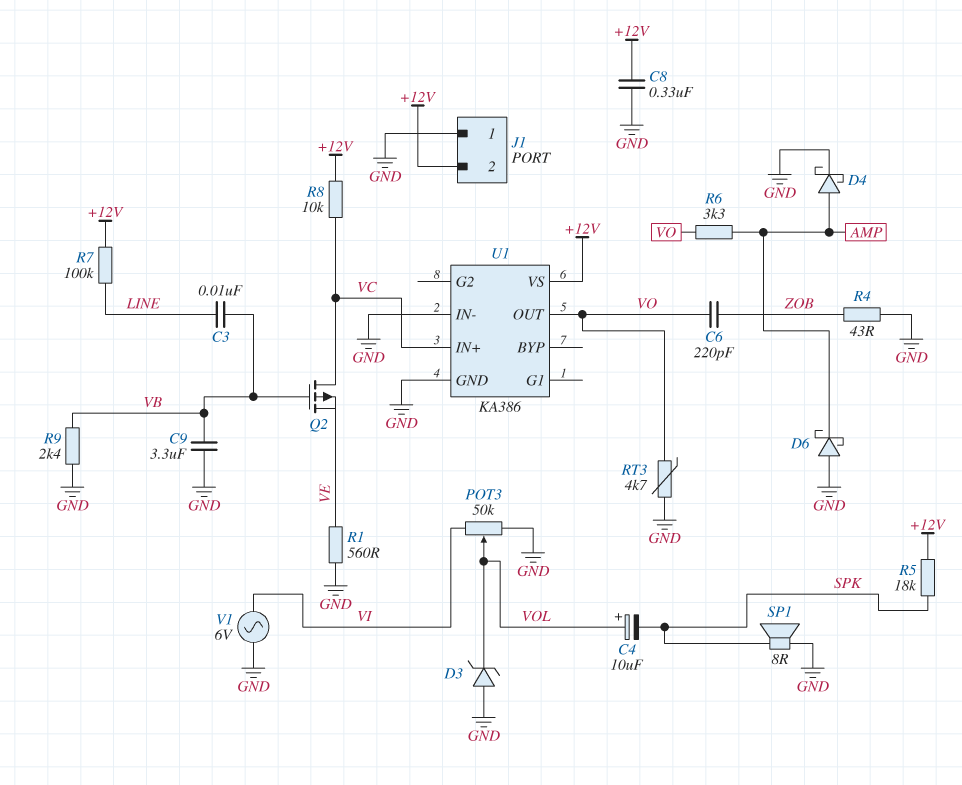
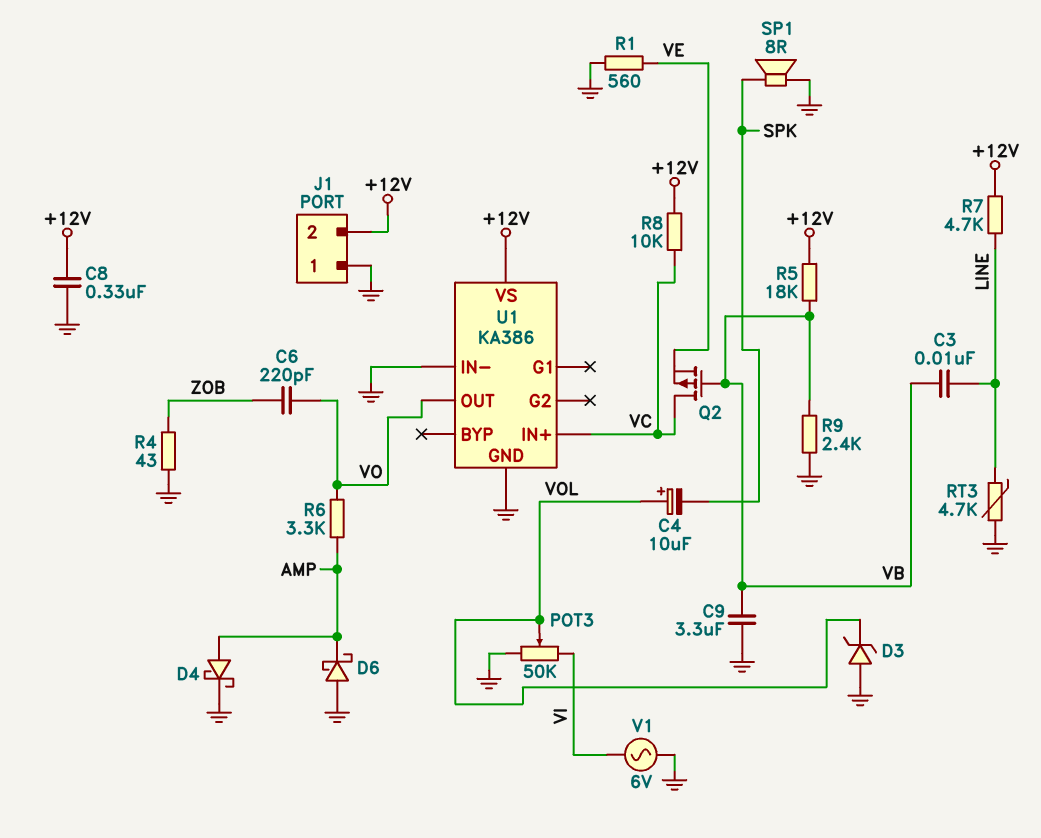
R5: 18k (+12V, SPK) -> 18k (+12V, VB)
R7: 100k (+12V, LINE) -> 4.7k (+12V, LINE)
RT3: 4.7k (GND, VO) -> 4.7k (GND, LINE)

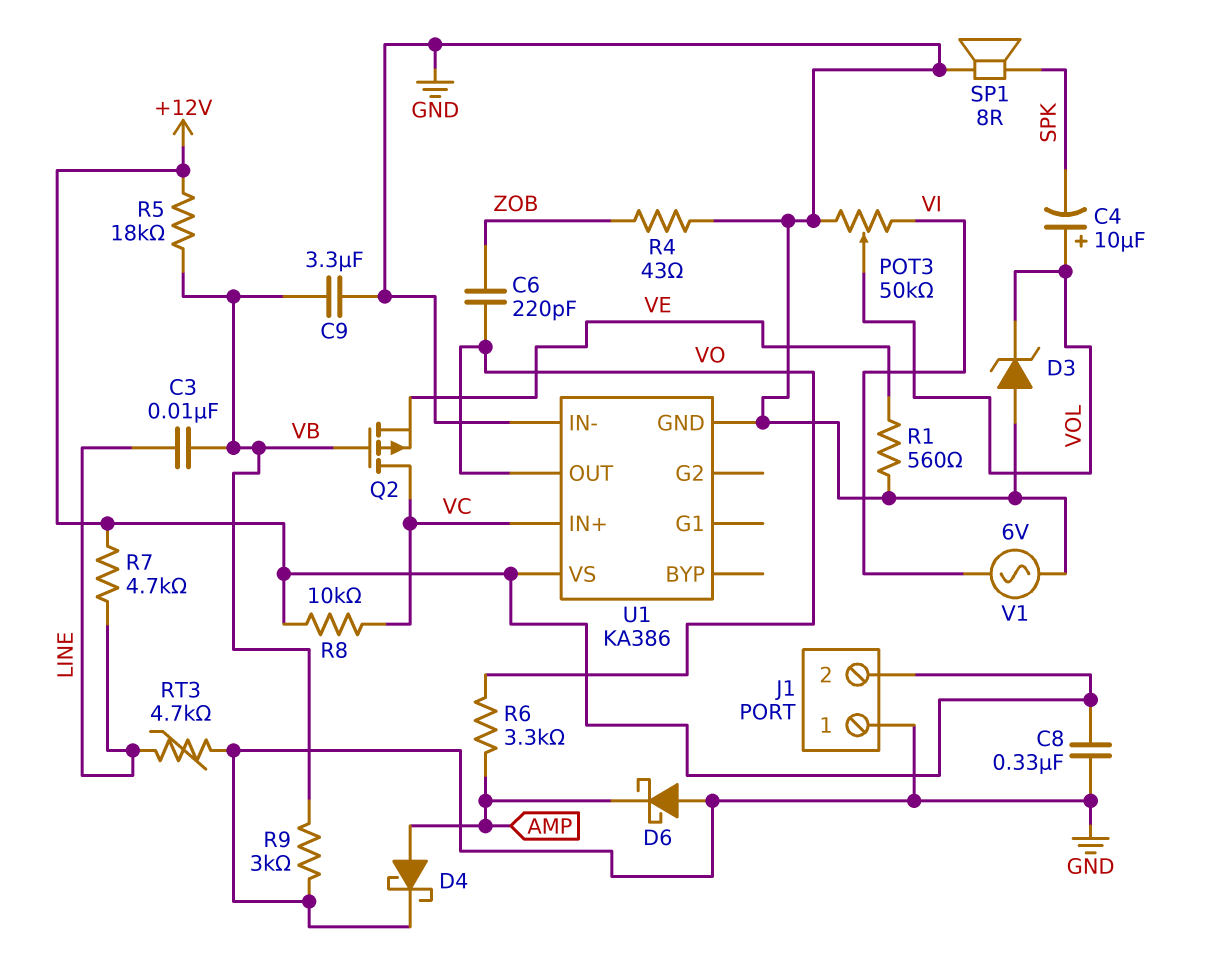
R9: 2.4k (GND, VB) -> 3k (GND, VB)

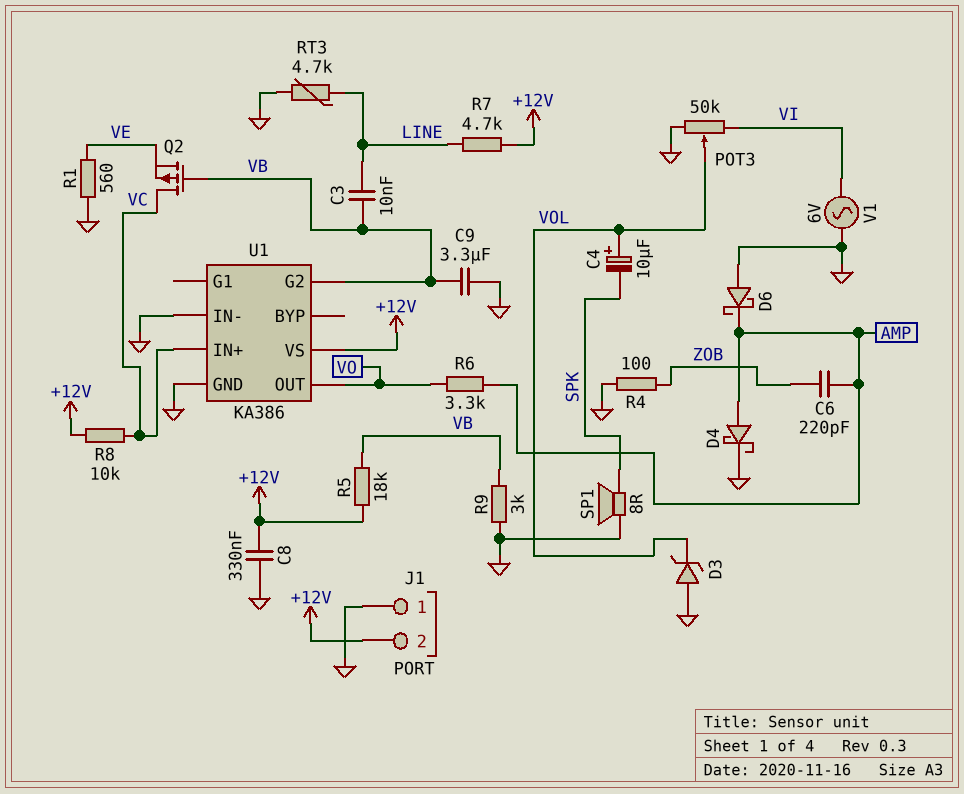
C6: 220pF (VO, ZOB) -> 220pF (AMP, ZOB)
R4: 43 (GND, ZOB) -> 100 (GND, ZOB)
U1 pin G2: none -> VB

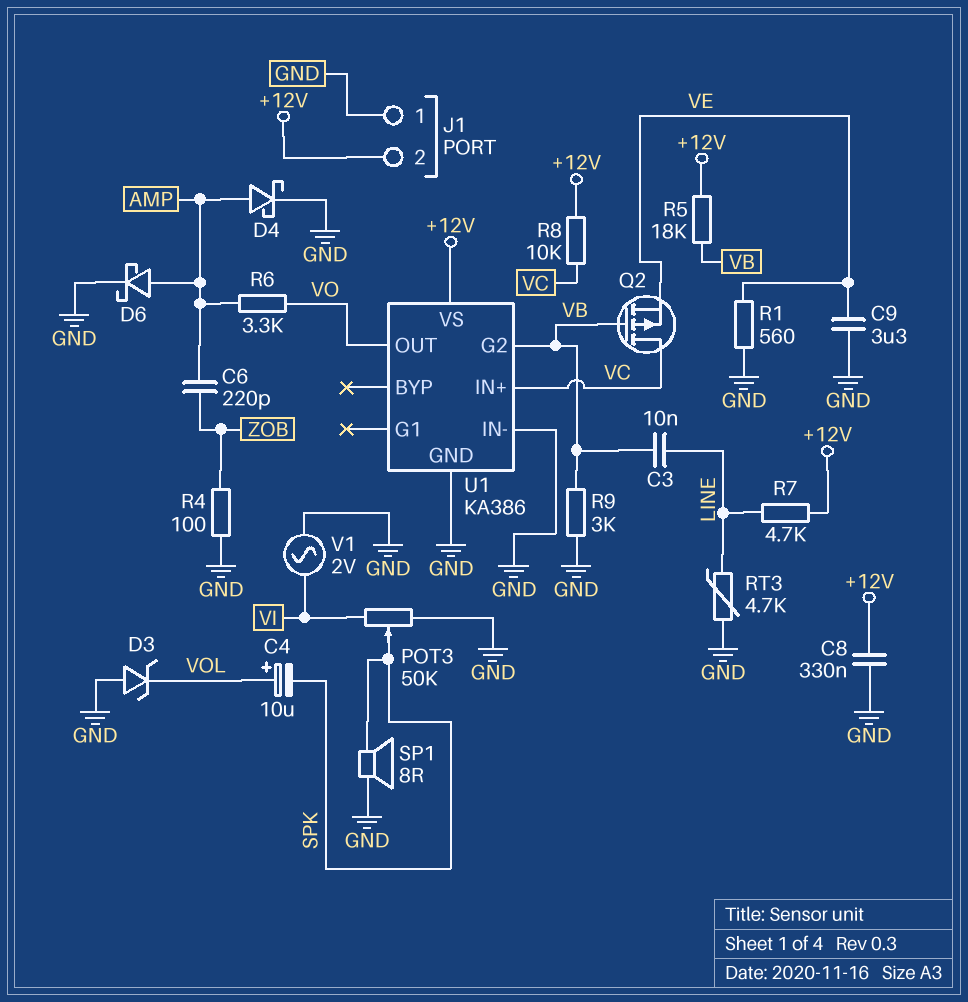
C9: 3.3uF (GND, VB) -> 3.3uF (GND, VE)
D6: schottky (A GND, K AMP) -> schottky (A AMP, K GND)
POT3: 50k (GND, VI, wiper VOL) -> 50k (GND, VI, wiper SPK)
V1: AC 6V (GND, VI) -> AC 2V (GND, VI)

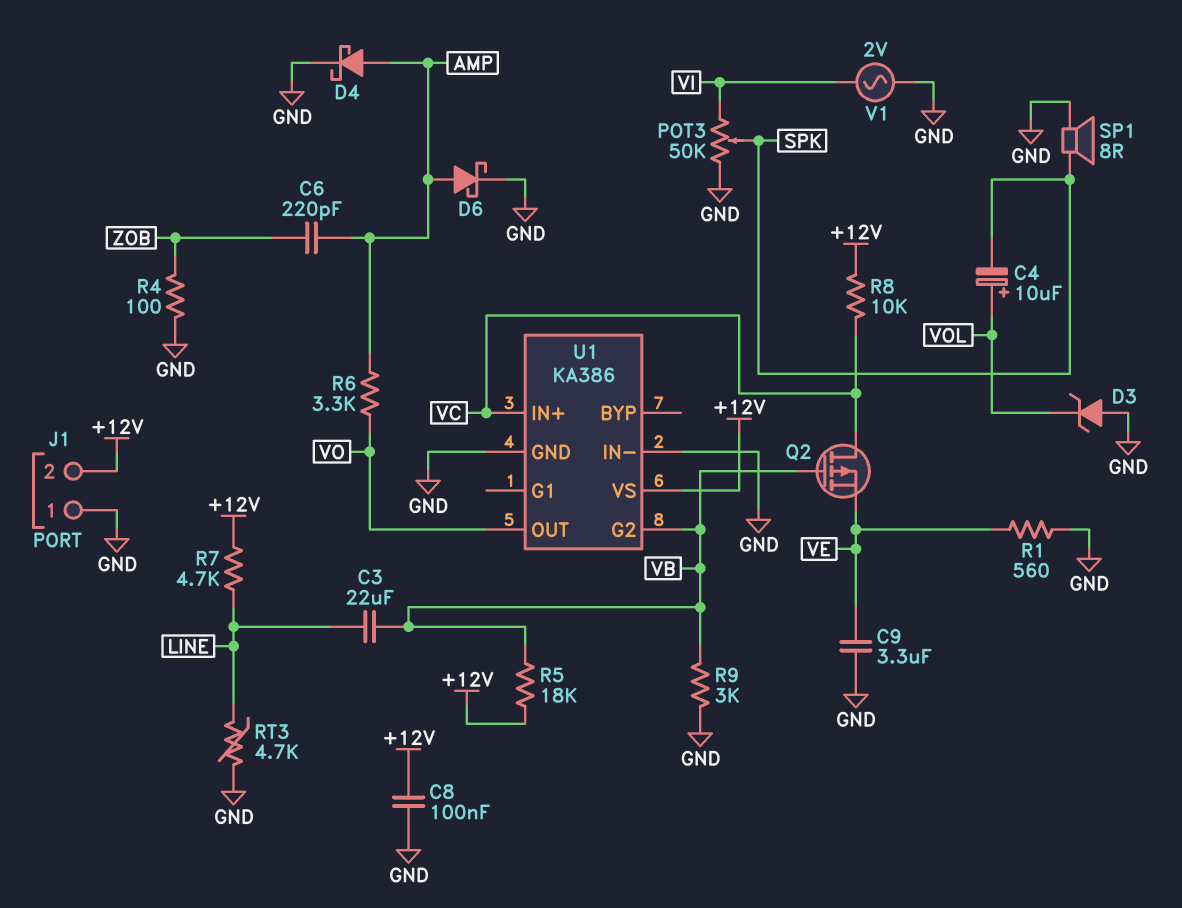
C3: 10nF (LINE, VB) -> 22uF (LINE, VB)
C8: 330nF (+12V, GND) -> 100nF (+12V, GND)

